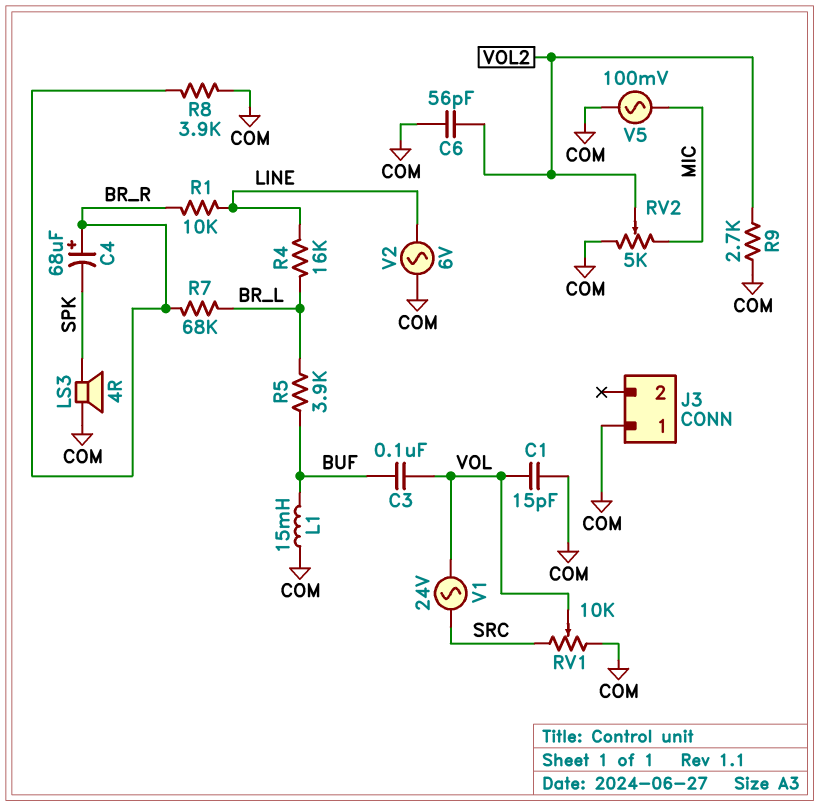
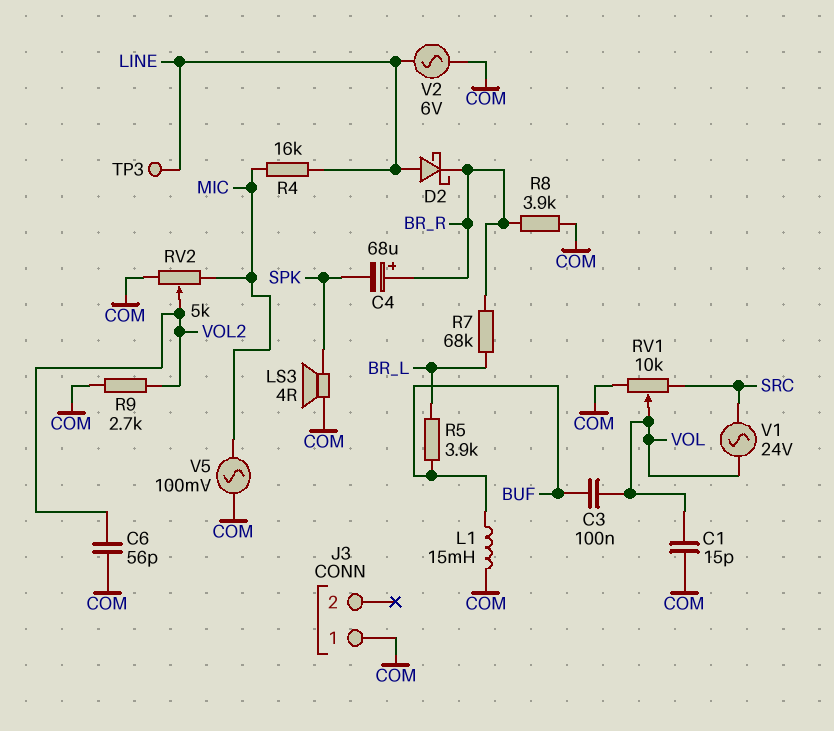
D2: none -> schottky (A LINE, K BR_R)
R1: 10k (BR_R, LINE) -> none
R4: 16k (BR_L, LINE) -> 16k (LINE, MIC)
TP3: none -> test point (LINE)

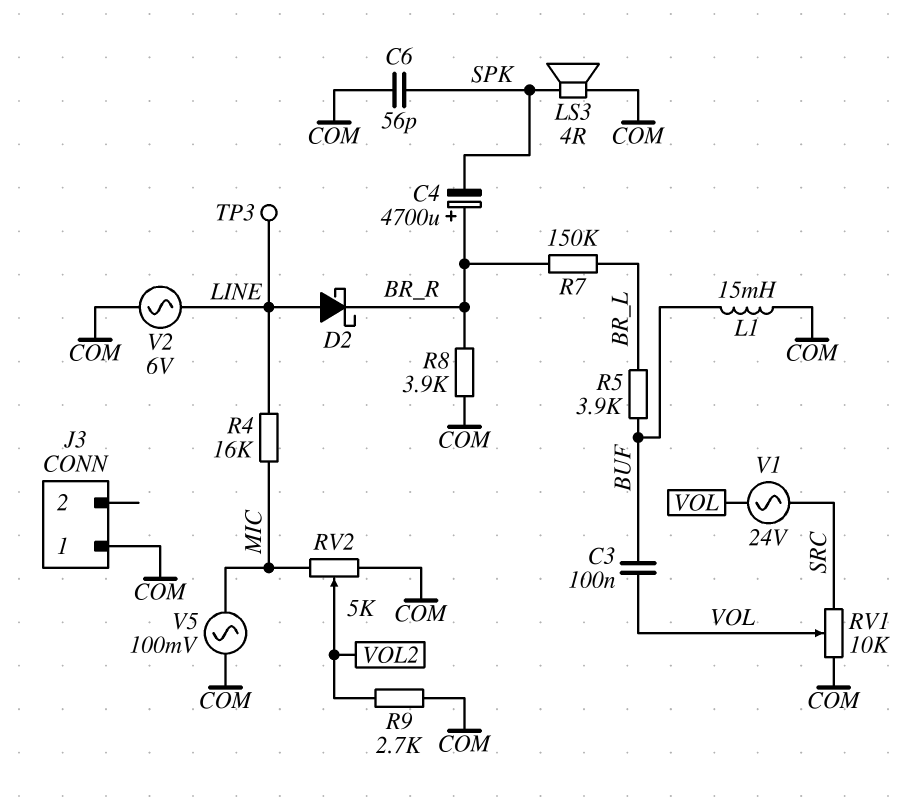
C1: 15pF (COM, VOL) -> none
C4: 68uF (plus BR_R, minus SPK) -> 4700uF (plus BR_R, minus SPK)
C6: 56pF (COM, VOL2) -> 56pF (COM, SPK)
R7: 68k (BR_L, BR_R) -> 150k (BR_L, BR_R)

